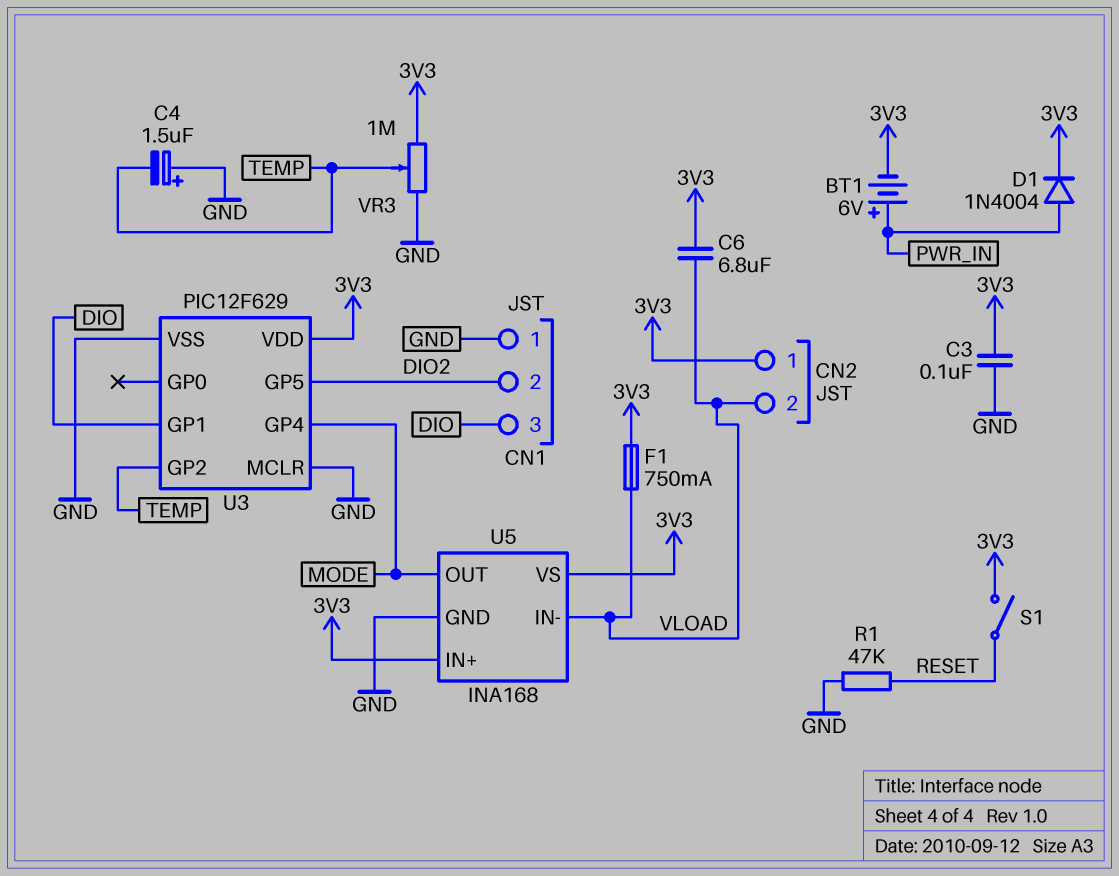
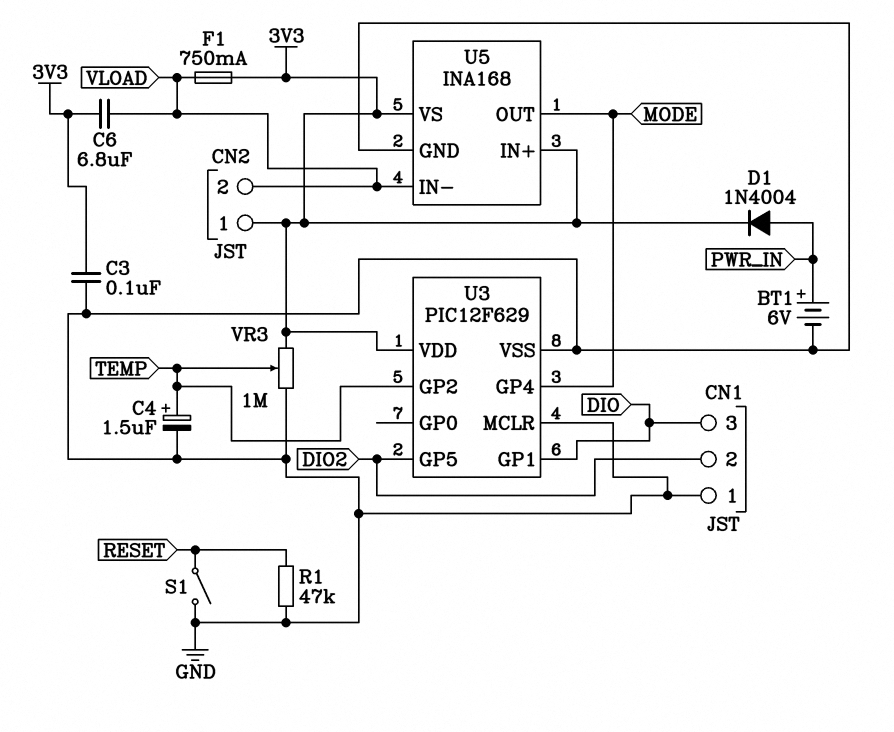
BT1: 6V (plus PWR_IN, minus 3V3) -> 6V (plus PWR_IN, minus GND)
C4: 1.5uF (plus GND, minus TEMP) -> 1.5uF (plus TEMP, minus GND)
S1: switch (3V3, RESET) -> switch (GND, RESET)

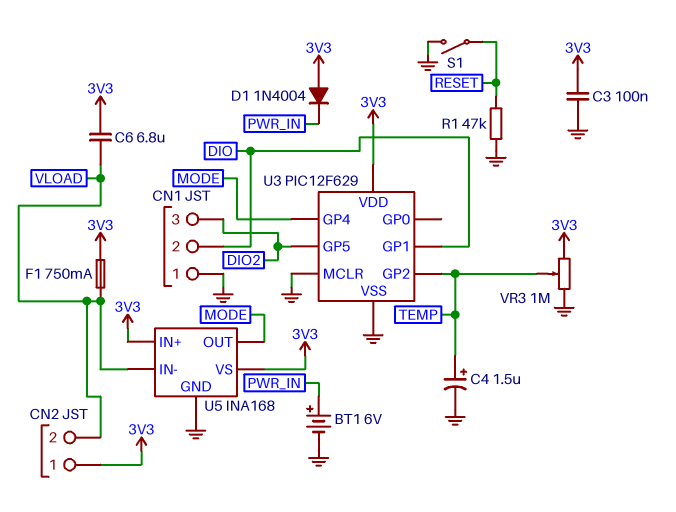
CN1 pin 2: DIO2 -> DIO
CN1 pin 3: DIO -> DIO2
D1: diode 1N4004 (A PWR_IN, K 3V3) -> diode 1N4004 (A 3V3, K PWR_IN)

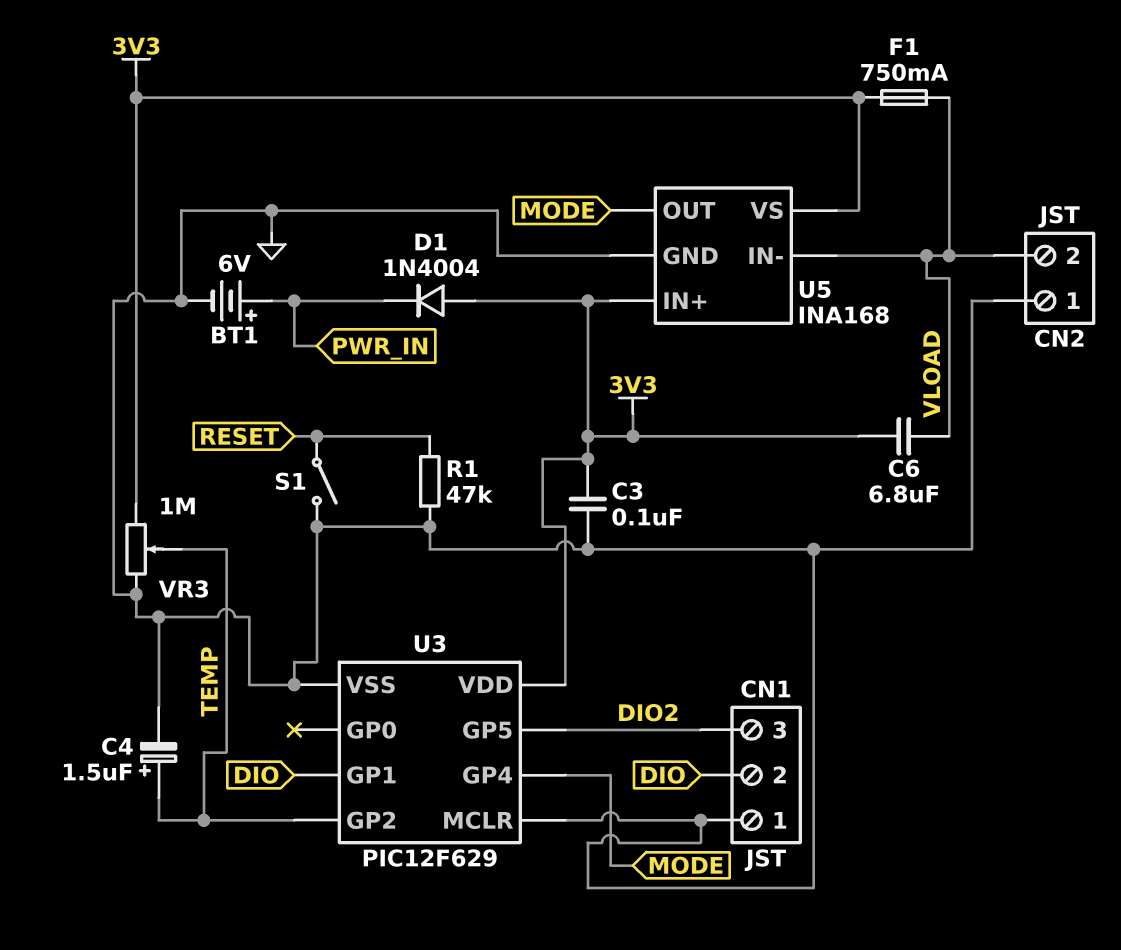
CN2 pin 1: 3V3 -> GND

